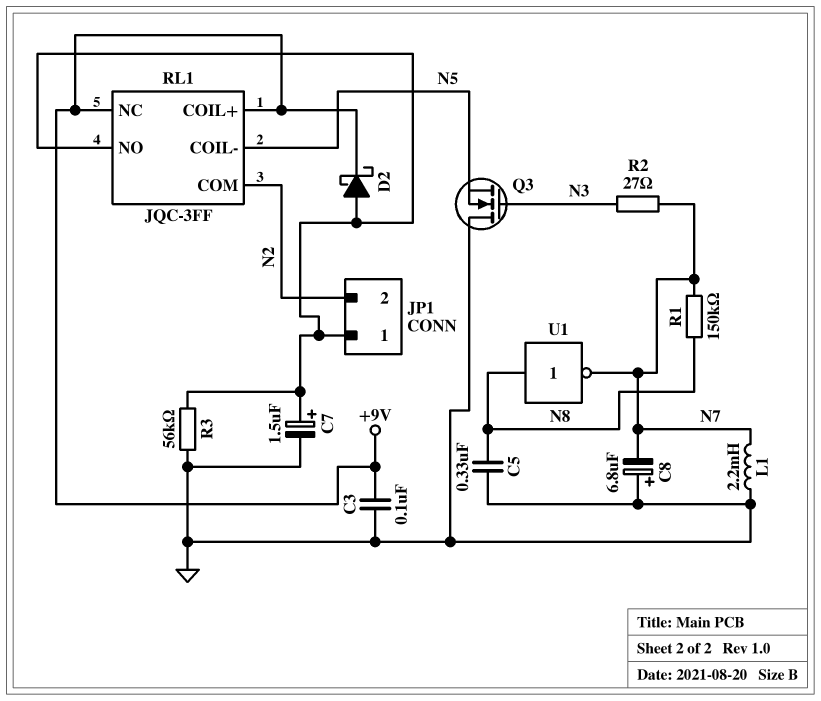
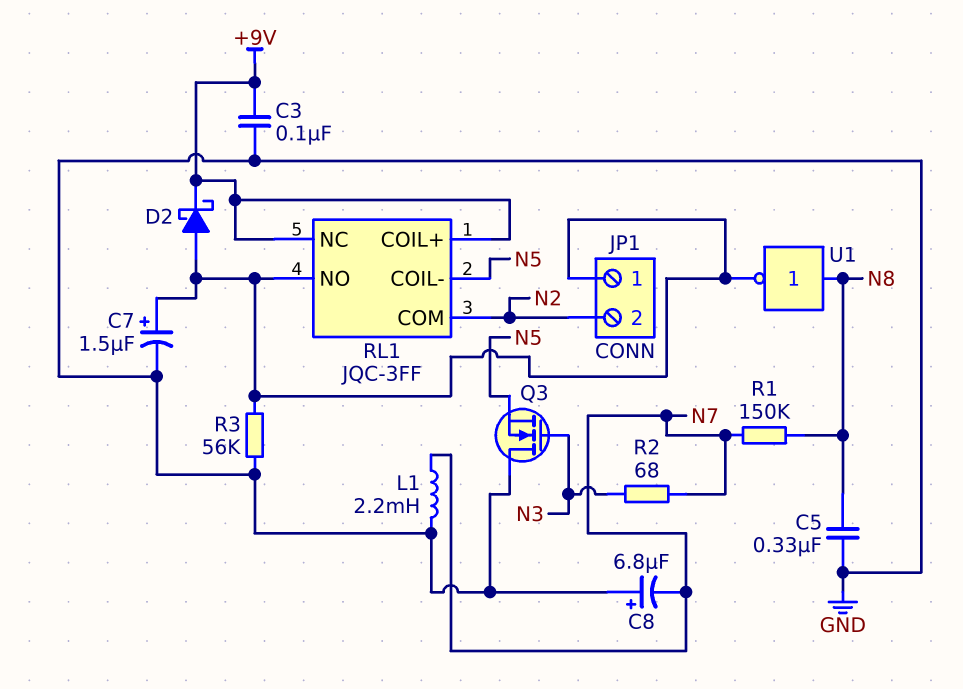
R2: 27 (N3, N7) -> 68 (N3, N7)
U1: NOT (in N8, out N7) -> NOT (in N8, out JP1/1)

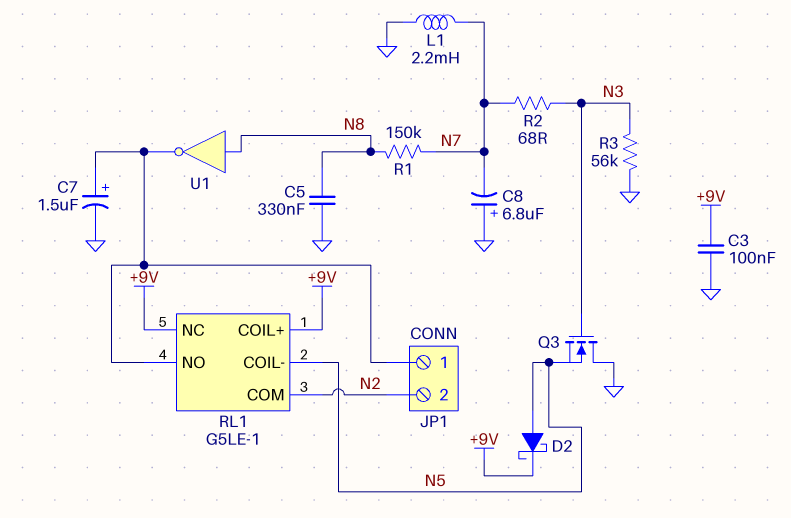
D2: schottky (A JP1/1, K +9V) -> schottky (A N5, K +9V)
R3: 56k (GND, JP1/1) -> 56k (GND, N3)
RL1: JQC-3FF -> G5LE-1

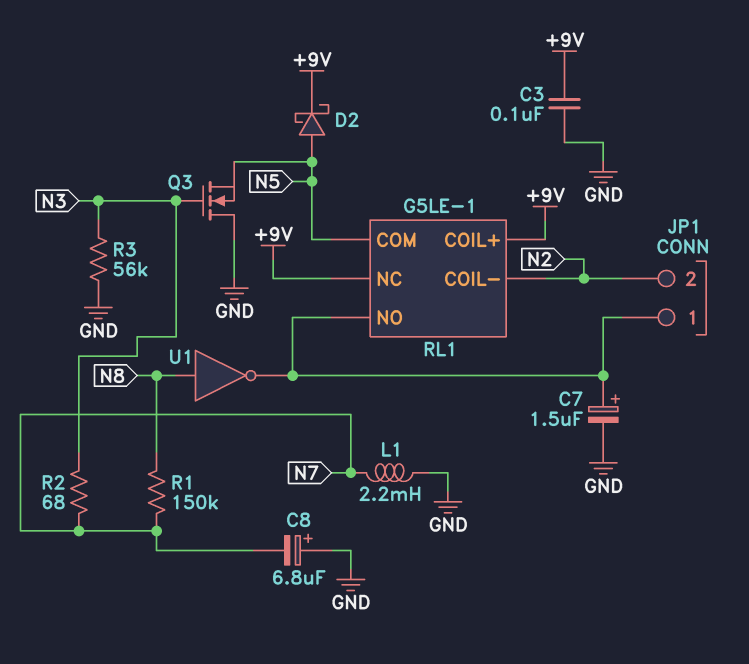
C5: 330nF (GND, N8) -> none
RL1 pin COIL-: N5 -> N2
RL1 pin COM: N2 -> N5

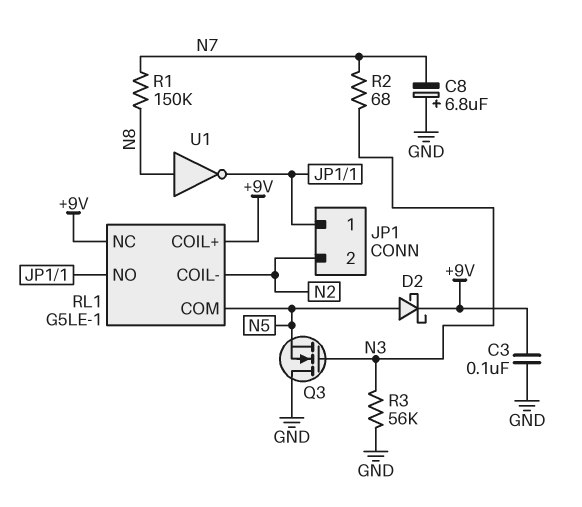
C7: 1.5uF (plus JP1/1, minus GND) -> none
L1: 2.2mH (GND, N7) -> none

